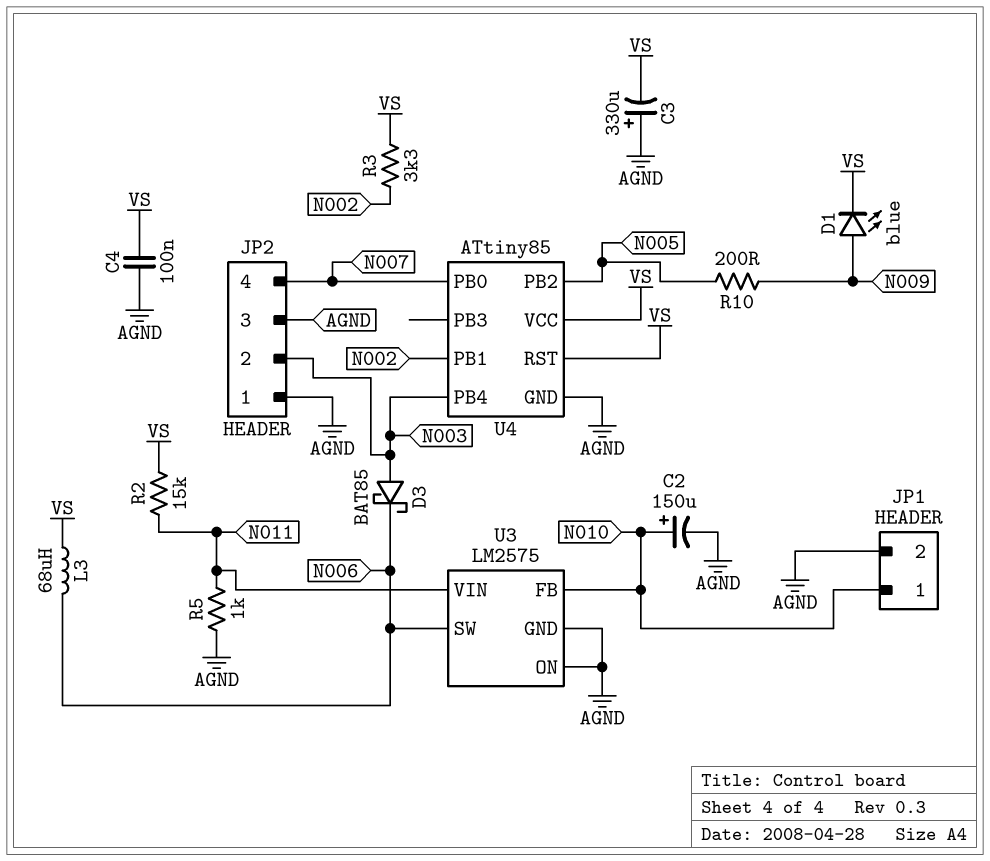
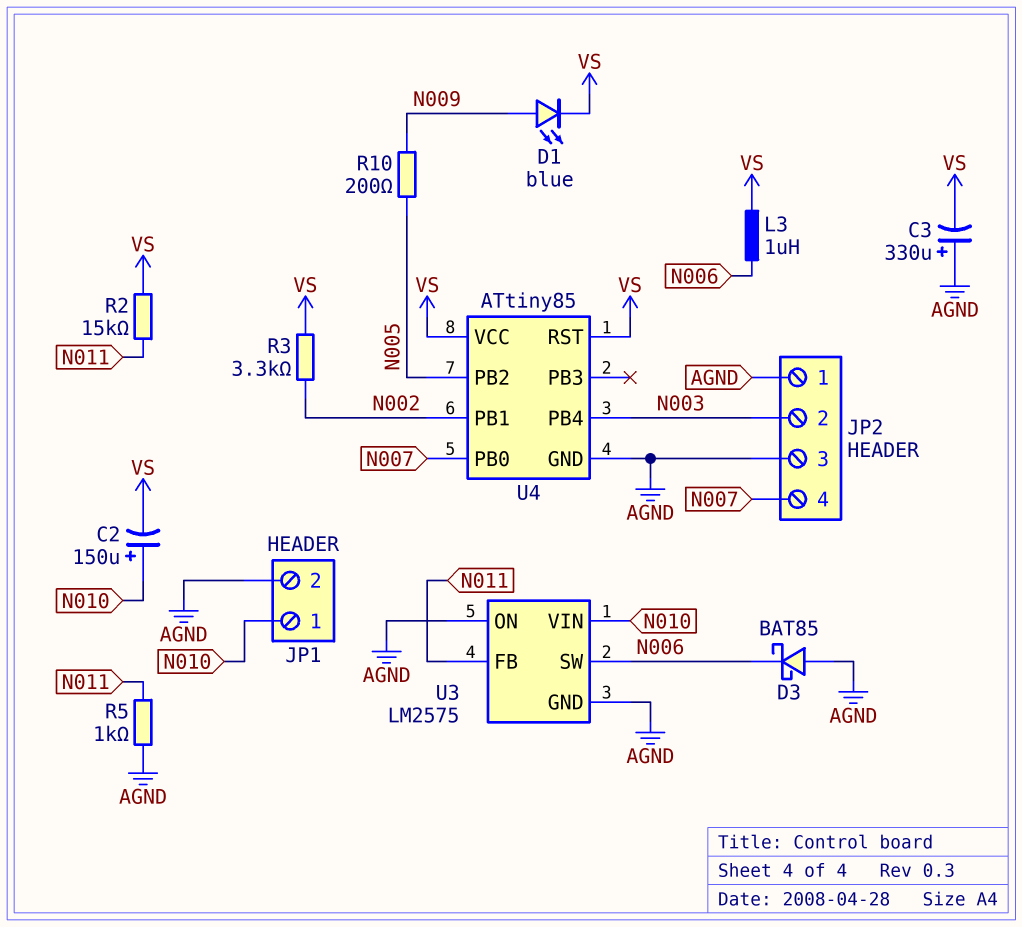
C2: 150uF (plus N010, minus AGND) -> 150uF (plus N010, minus VS)
C4: 100nF (AGND, VS) -> none
D3: schottky BAT85 (A N003, K N006) -> schottky BAT85 (A AGND, K N006)
L3: 68uH (N006, VS) -> 1uH (N006, VS)
U3 pin FB: N010 -> N011
U3 pin VIN: N011 -> N010

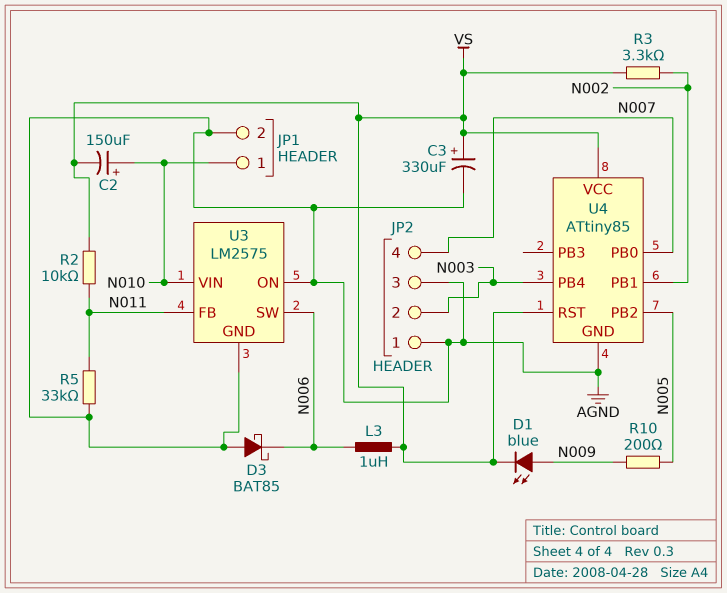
C3: 330uF (plus AGND, minus VS) -> 330uF (plus VS, minus AGND)
R2: 15k (N011, VS) -> 10k (N011, VS)
R5: 1k (AGND, N011) -> 33k (AGND, N011)

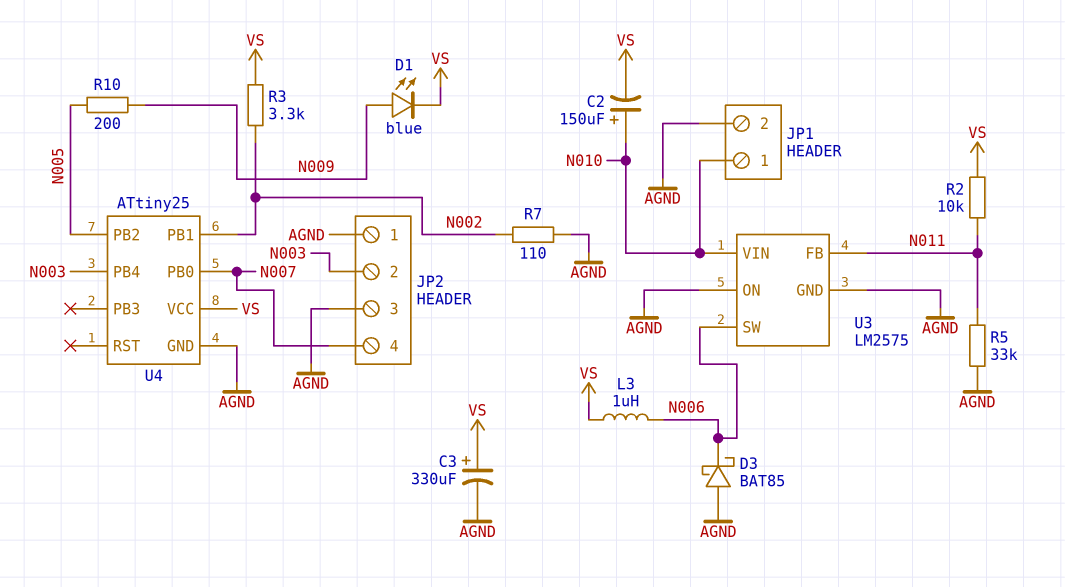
R7: none -> 110 (AGND, N002)
U4: ATtiny85 -> ATtiny25
U4 pin RST: VS -> none

